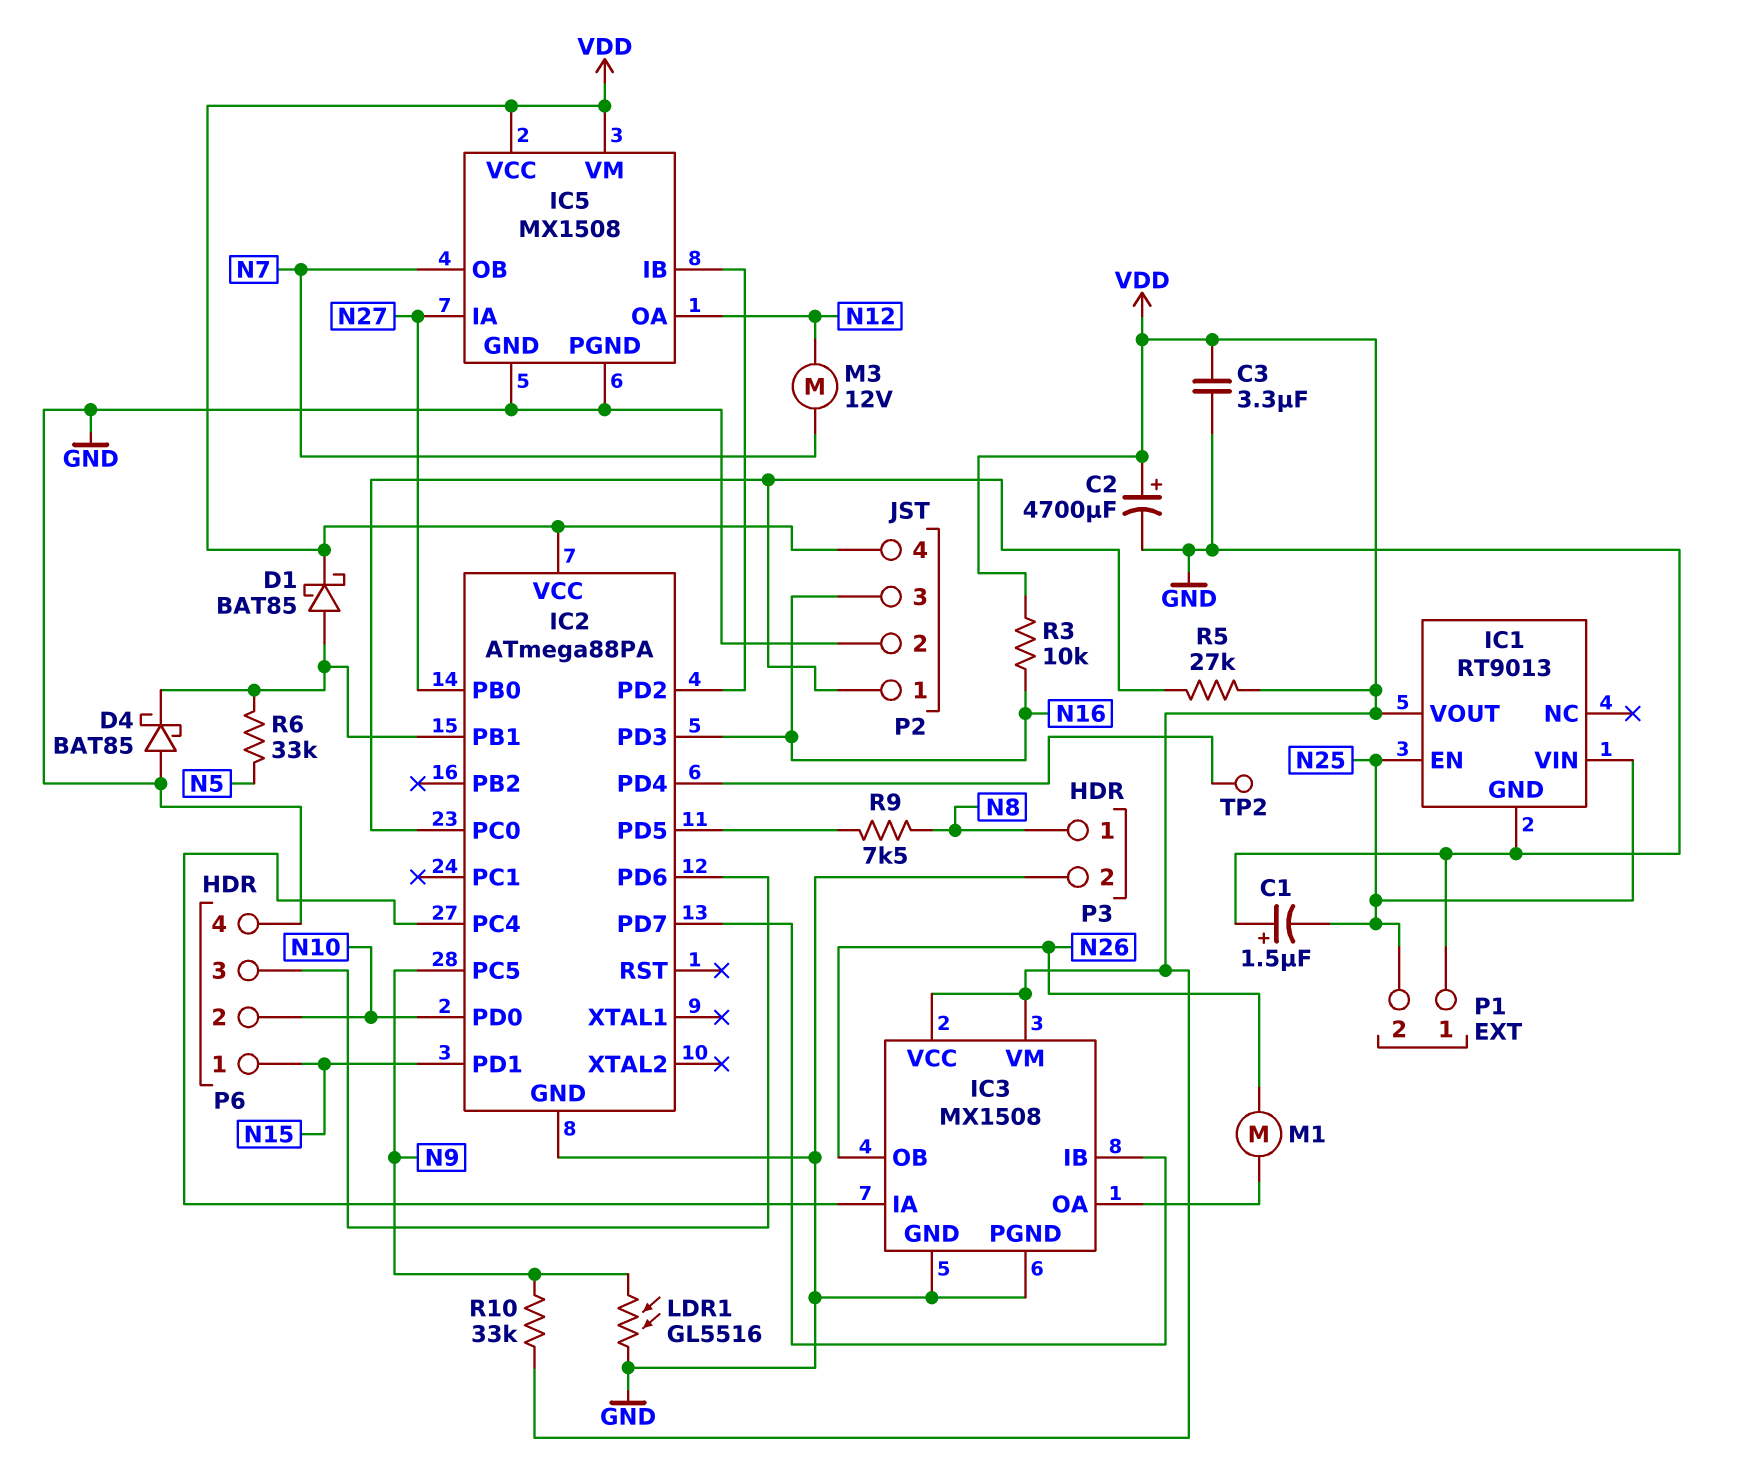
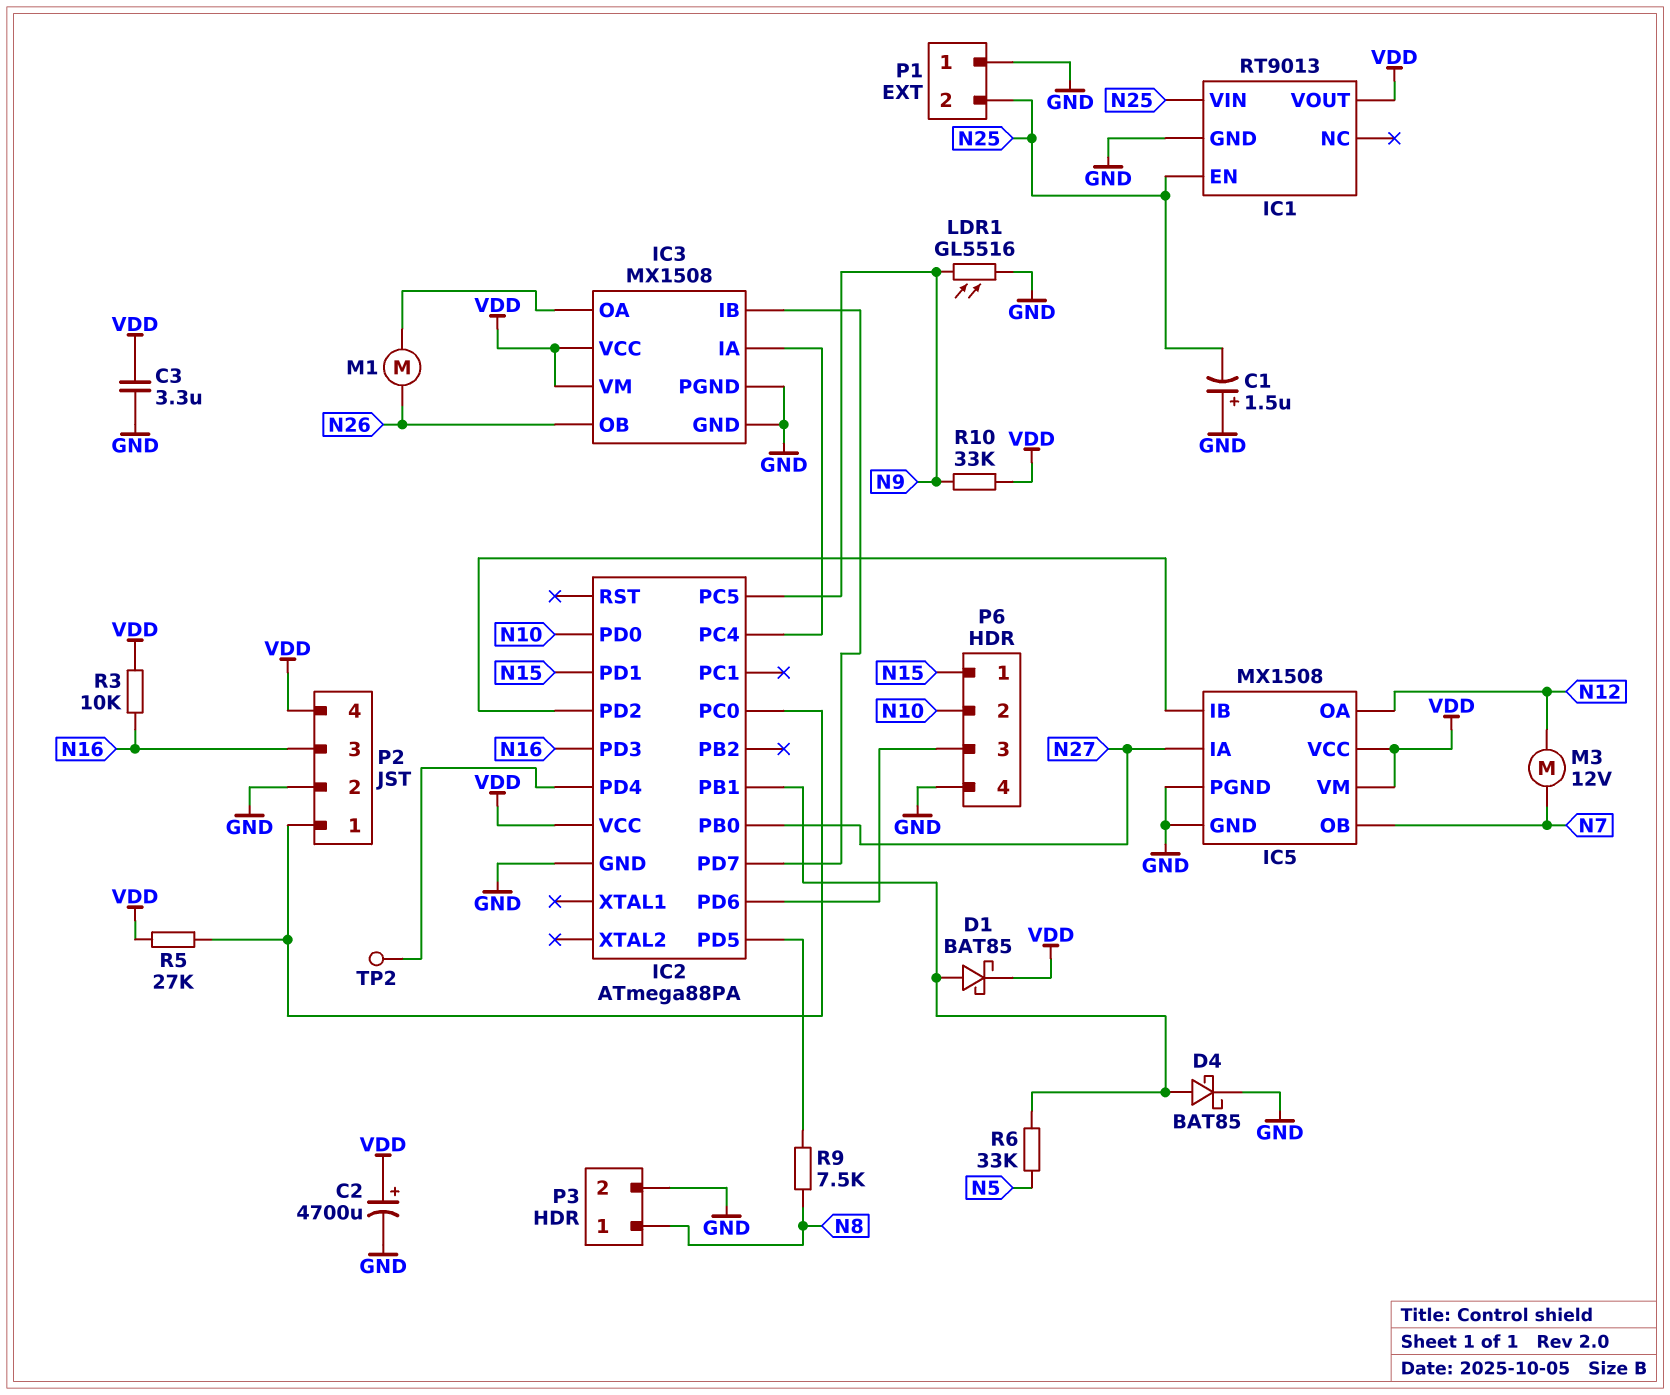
D4: schottky BAT85 (A GND, K IC2/PB1) -> schottky BAT85 (A IC2/PB1, K GND)

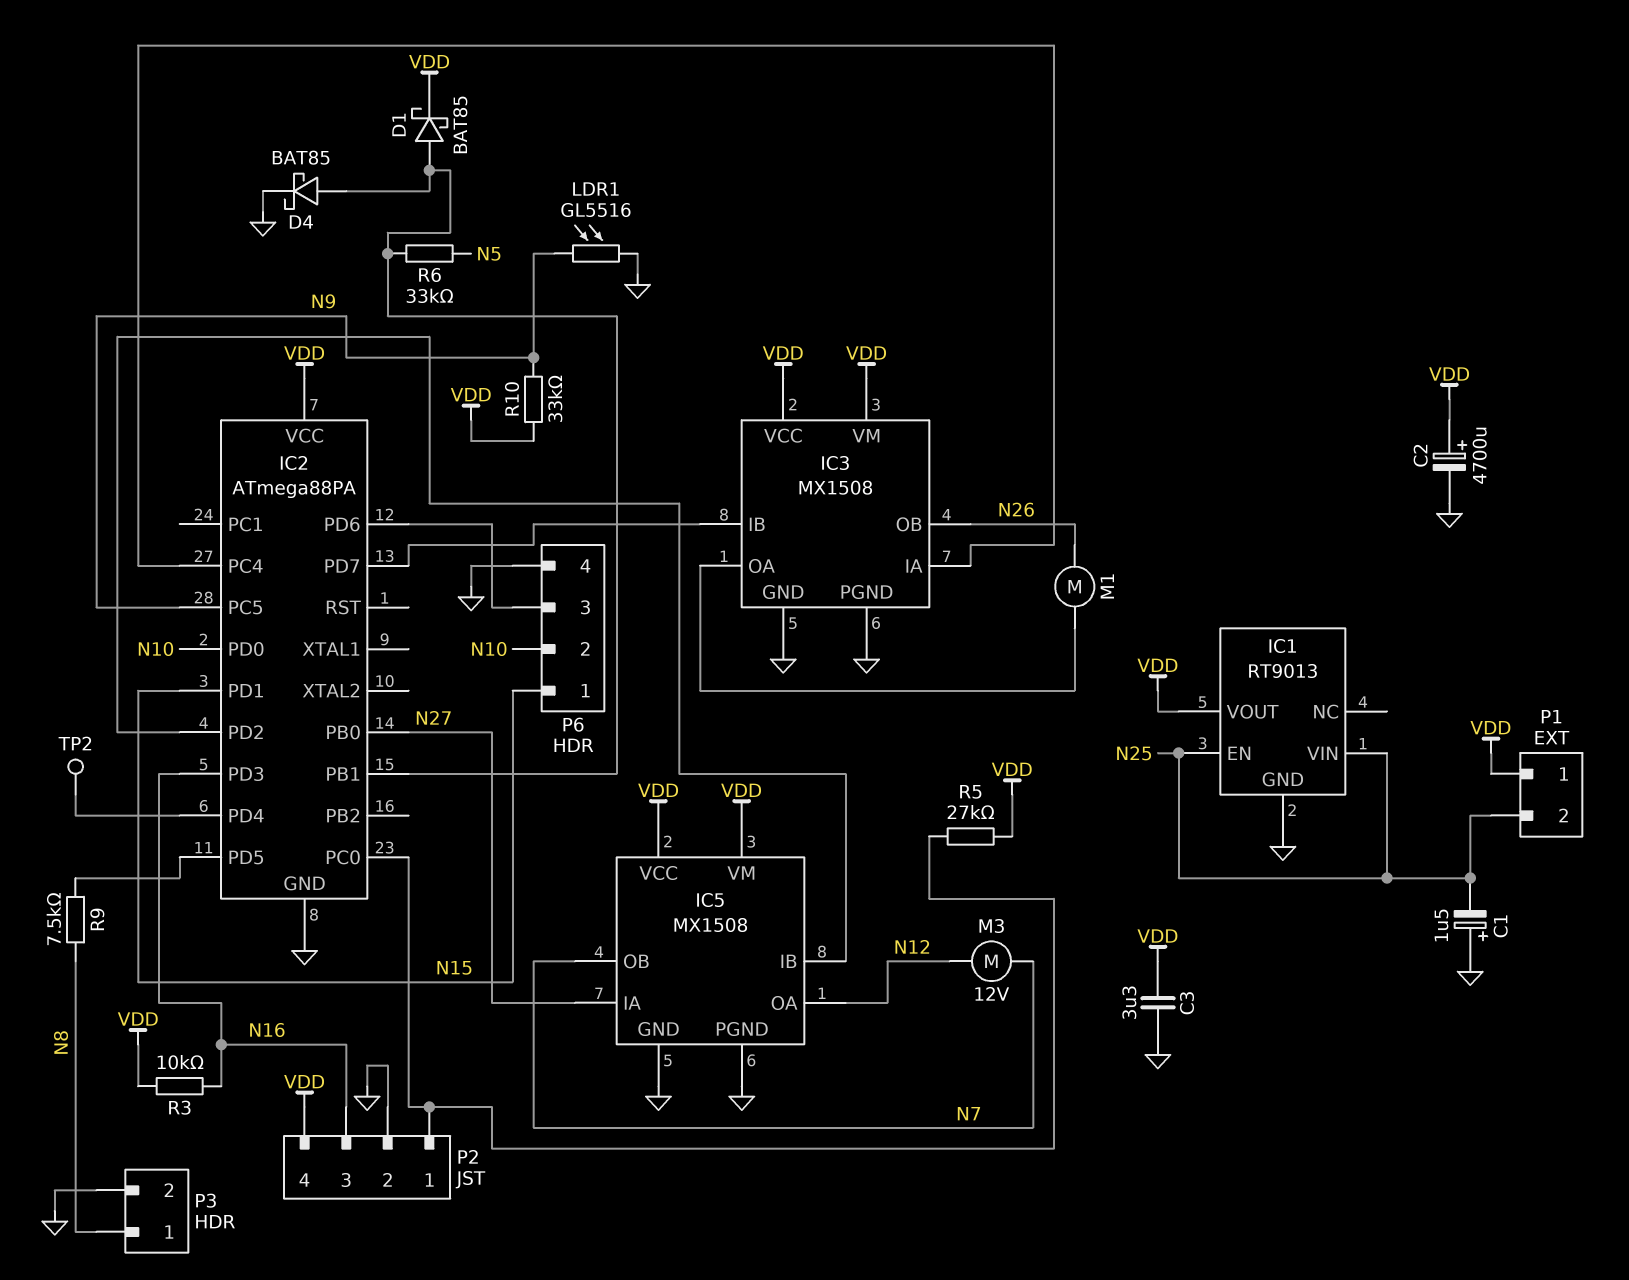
P1 pin 1: GND -> VDD

